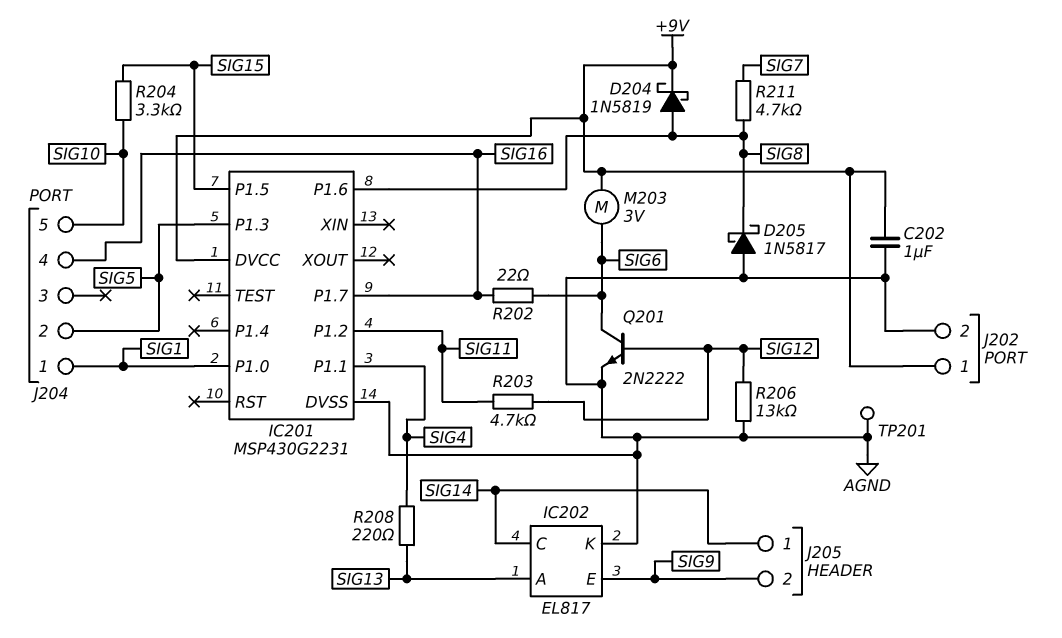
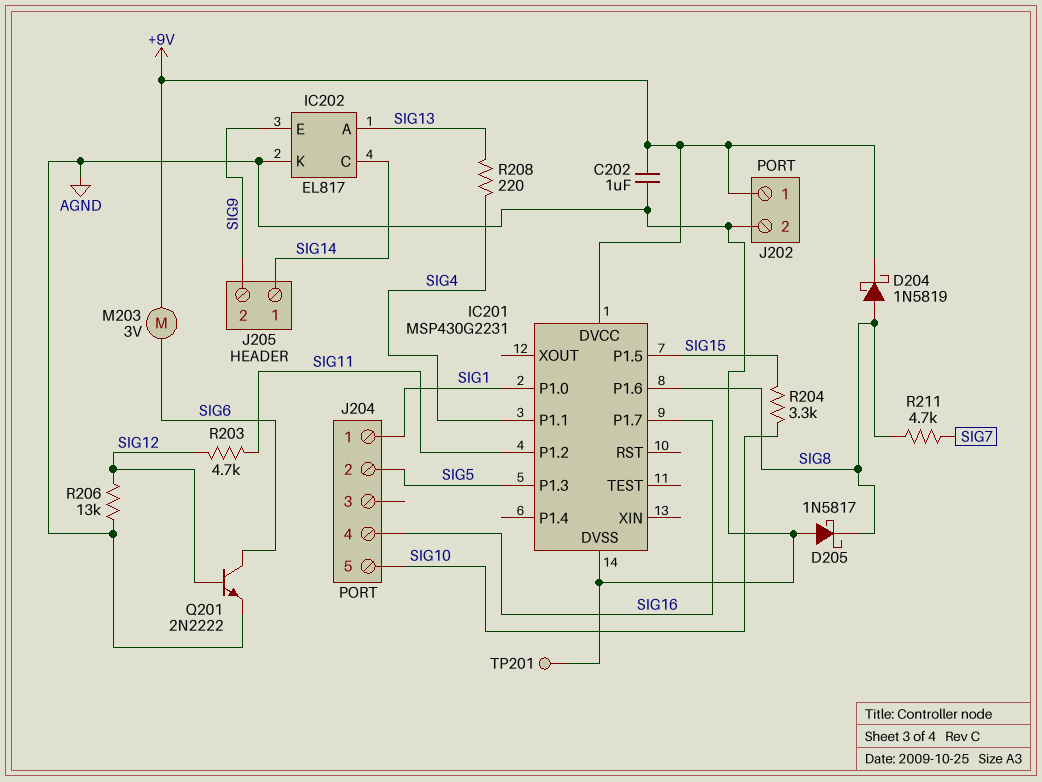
R202: 22 (SIG6, SIG16) -> none

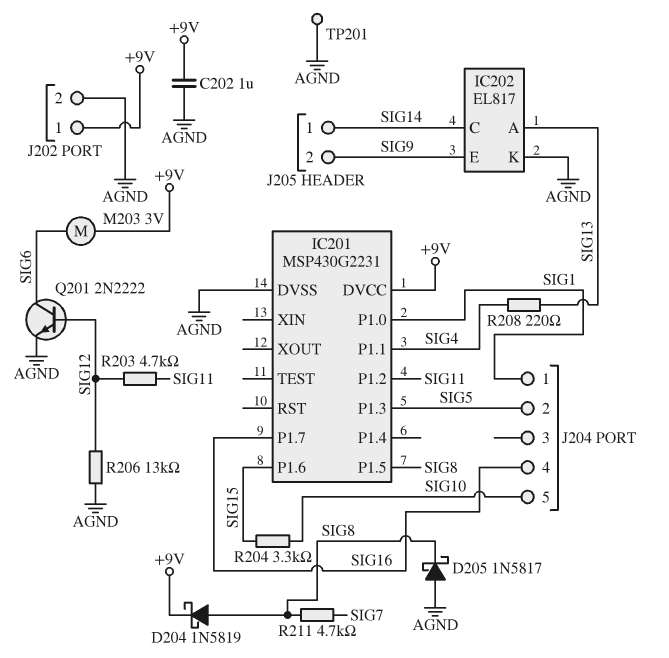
IC201 pin P1.5: SIG15 -> SIG8
IC201 pin P1.6: SIG8 -> SIG15

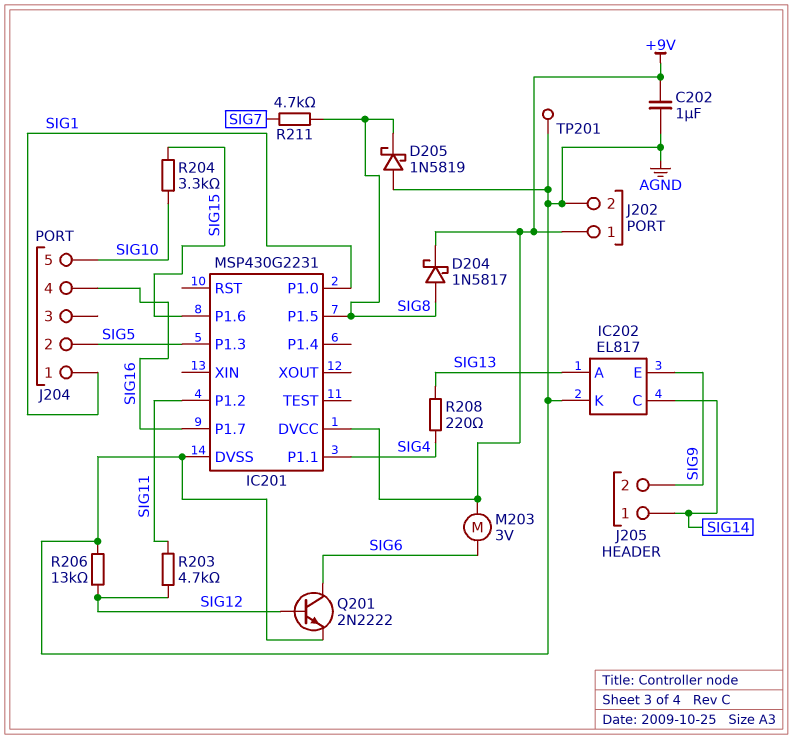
D204: schottky 1N5819 (A SIG8, K +9V) -> schottky 1N5817 (A SIG8, K +9V)
D205: schottky 1N5817 (A AGND, K SIG8) -> schottky 1N5819 (A AGND, K SIG8)

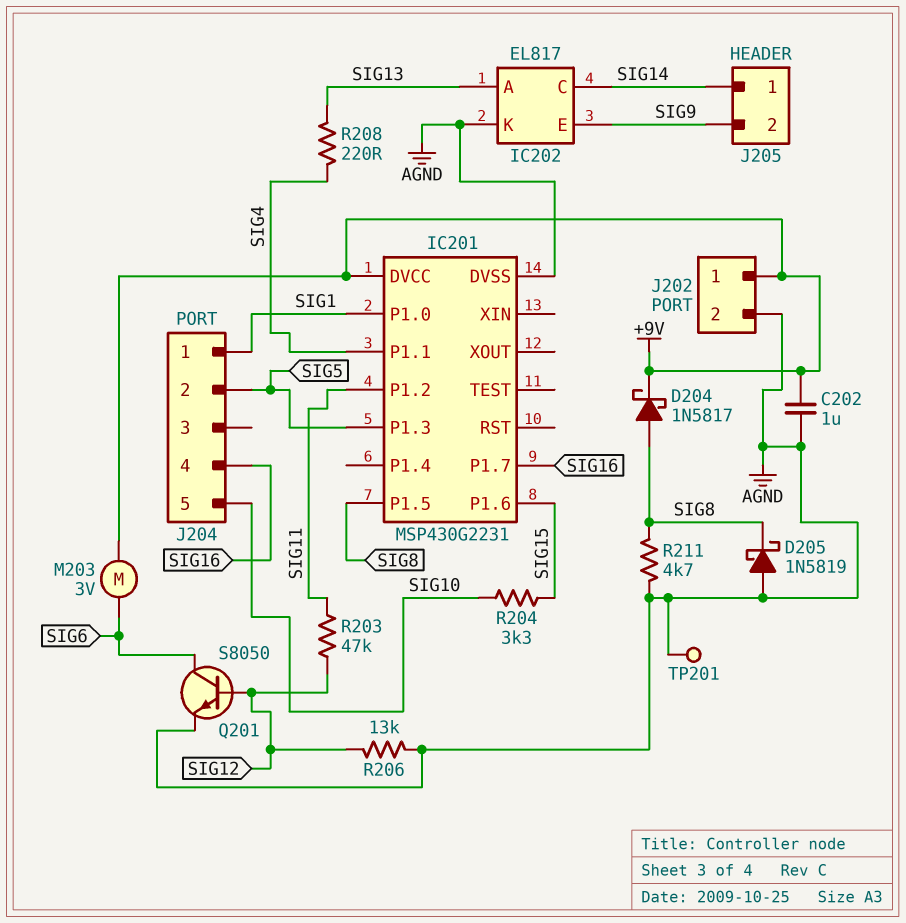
Q201: NPN 2N2222 (B SIG12, C SIG6, E AGND) -> NPN S8050 (B SIG12, C SIG6, E AGND)
R203: 4.7k (SIG11, SIG12) -> 47k (SIG11, SIG12)
R211: 4.7k (SIG7, SIG8) -> 4.7k (AGND, SIG8)

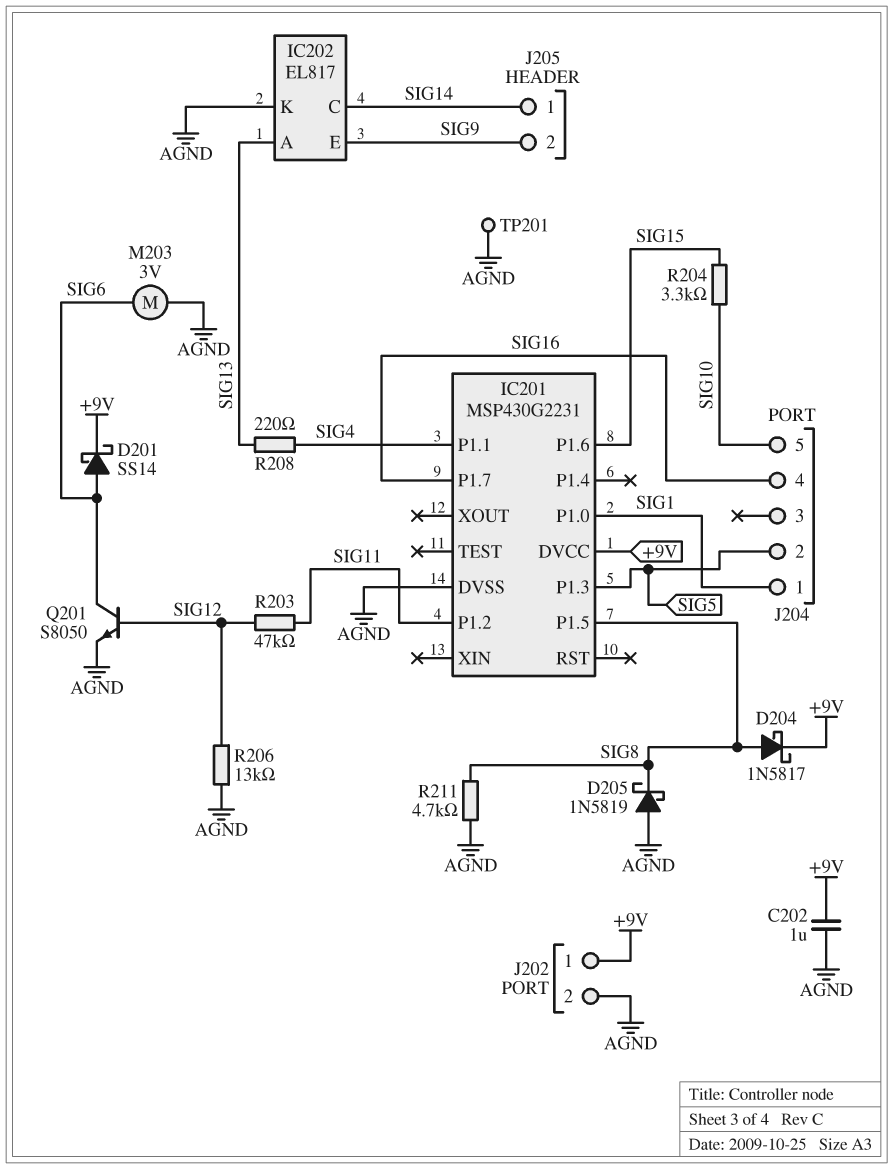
D201: none -> schottky SS14 (A SIG6, K +9V)
M203: motor 3V (+9V, SIG6) -> motor 3V (AGND, SIG6)

